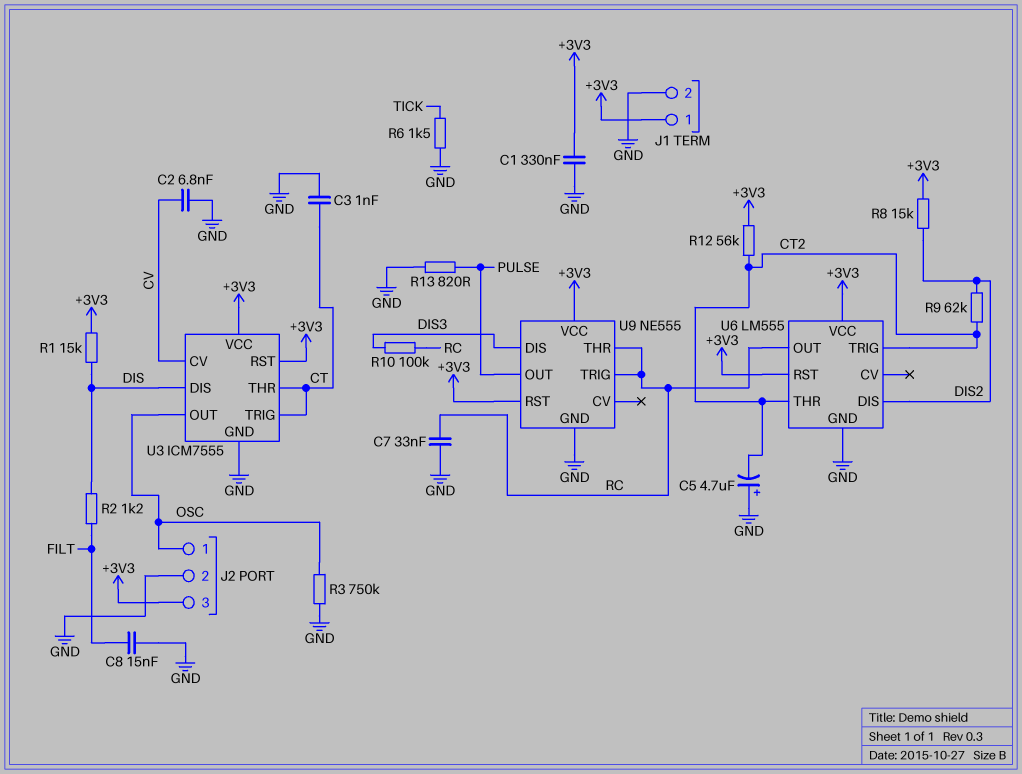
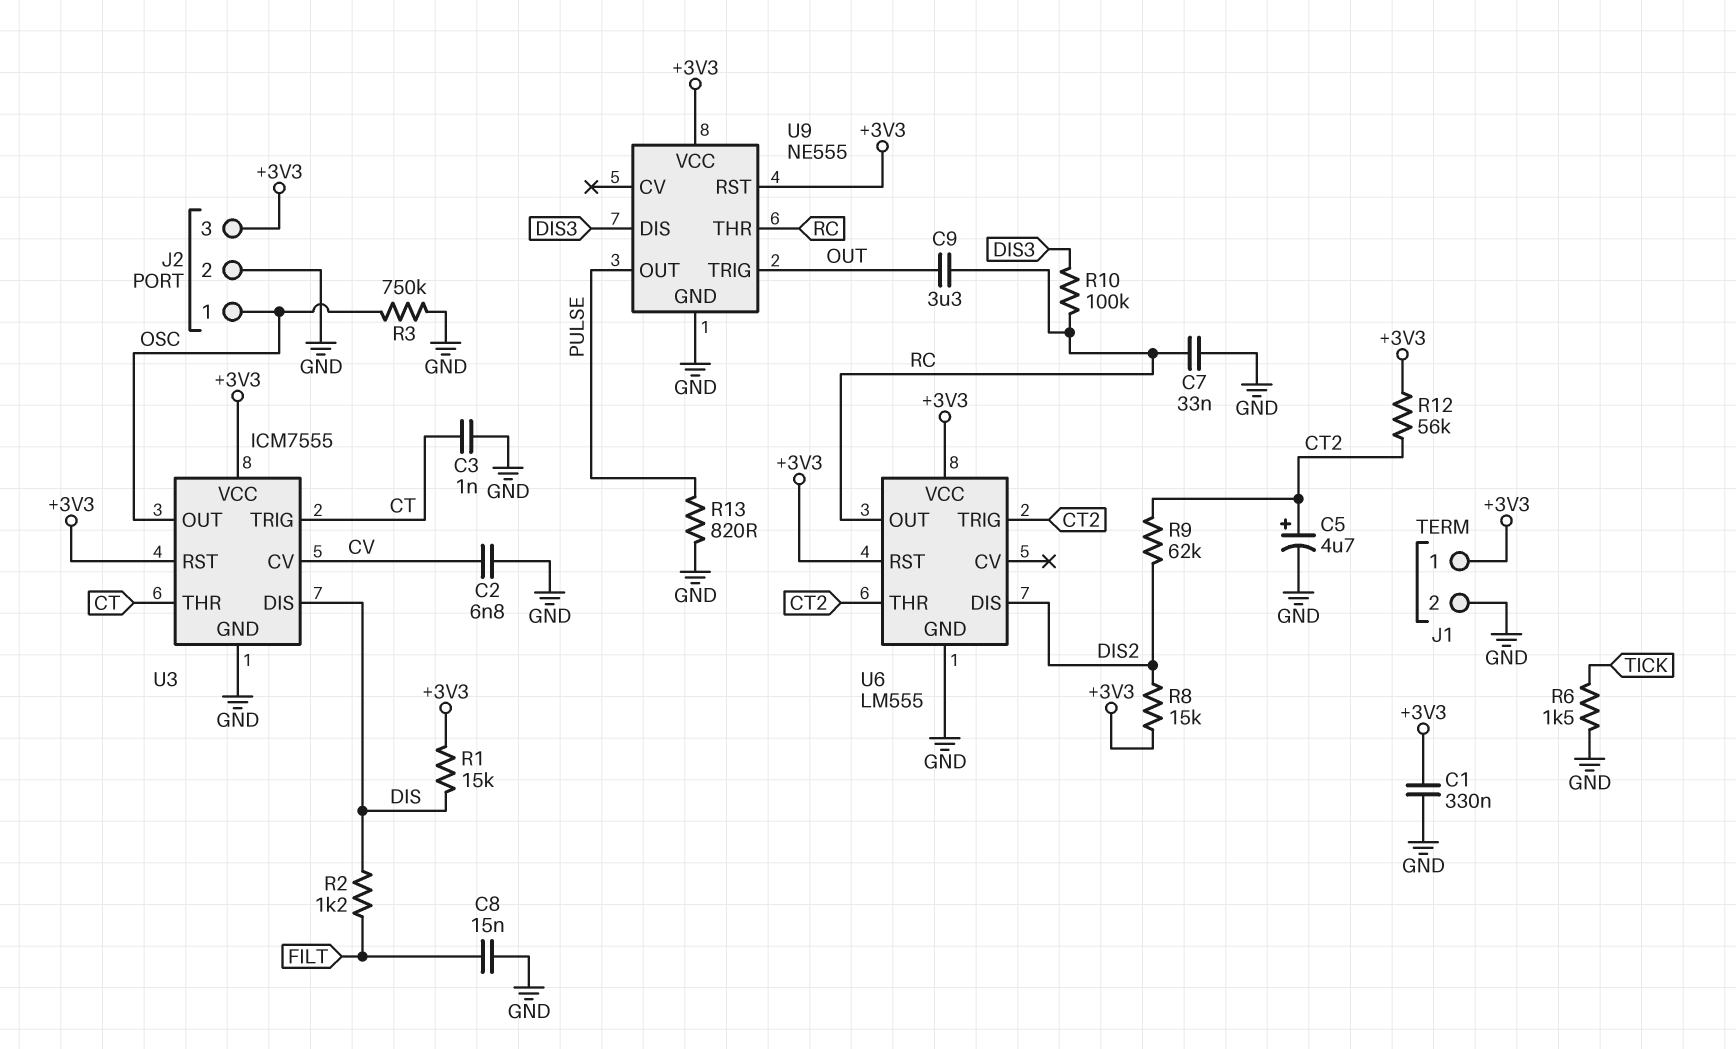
C5: 4.7uF (plus GND, minus CT2) -> 4.7uF (plus CT2, minus GND)
C9: none -> 3.3uF (OUT, RC)
U9 pin TRIG: RC -> OUT

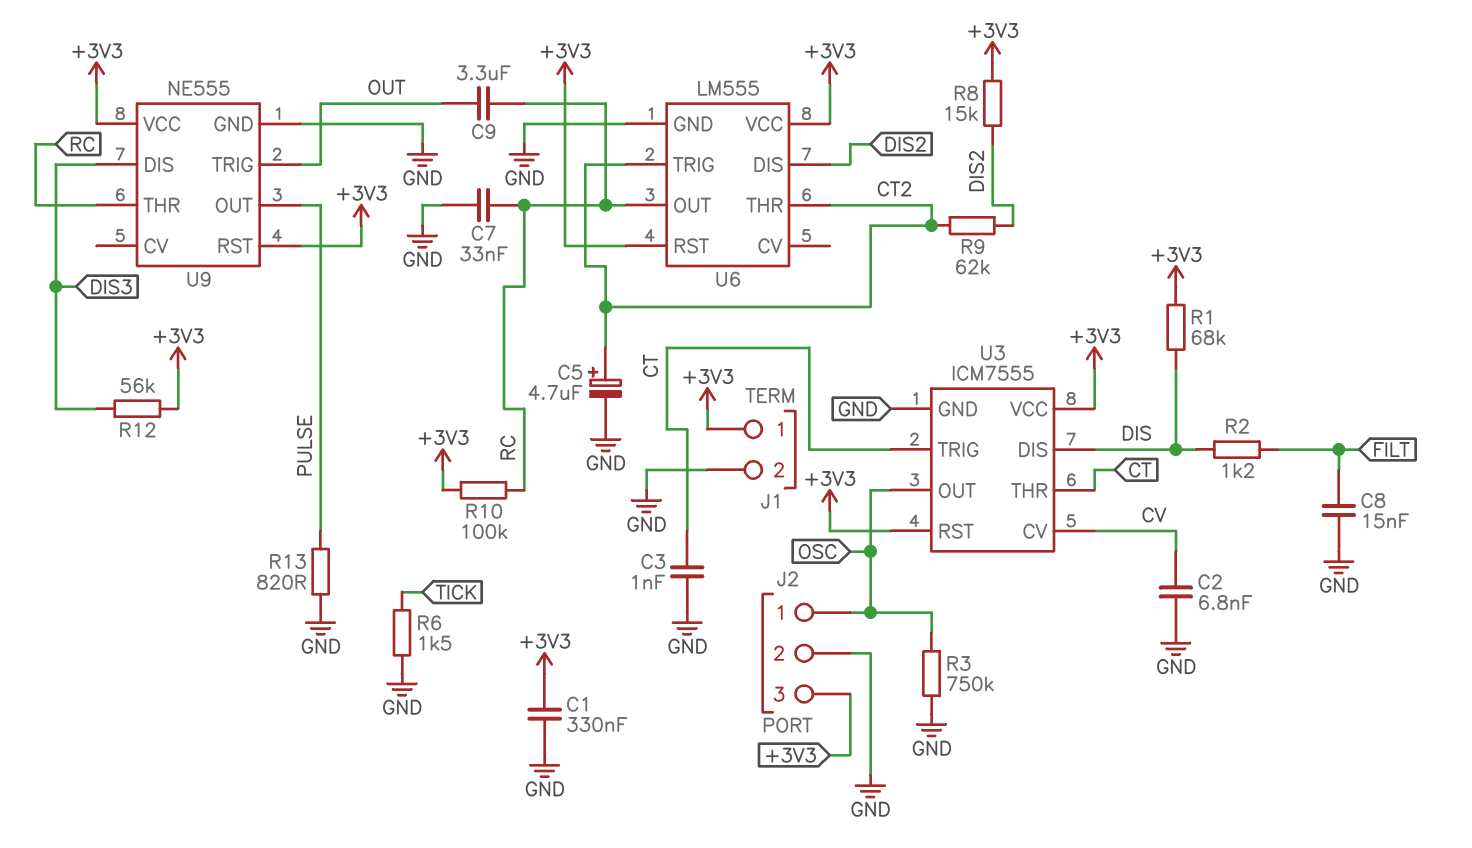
R1: 15k (+3V3, DIS) -> 68k (+3V3, DIS)
R10: 100k (DIS3, RC) -> 100k (+3V3, RC)
R12: 56k (+3V3, CT2) -> 56k (+3V3, DIS3)

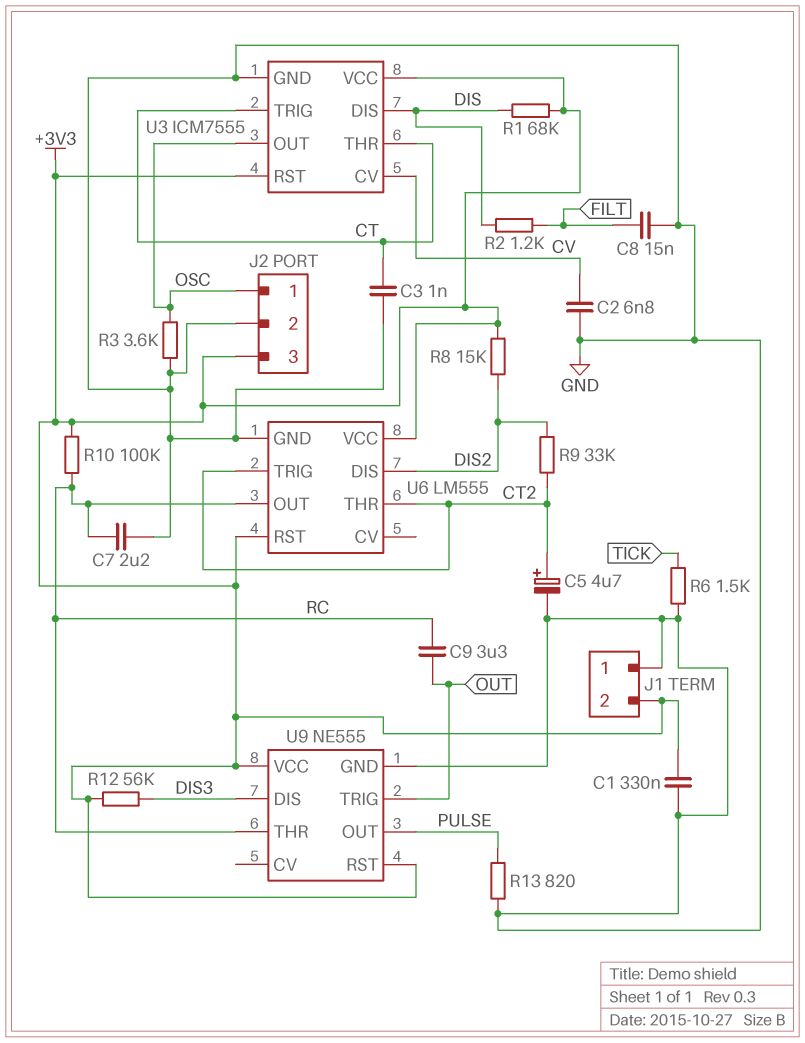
C7: 33nF (GND, RC) -> 2.2uF (GND, RC)
J1 pin 1: +3V3 -> GND
J1 pin 2: GND -> +3V3
R3: 750k (GND, OSC) -> 3.6k (GND, OSC)
R9: 62k (CT2, DIS2) -> 33k (CT2, DIS2)

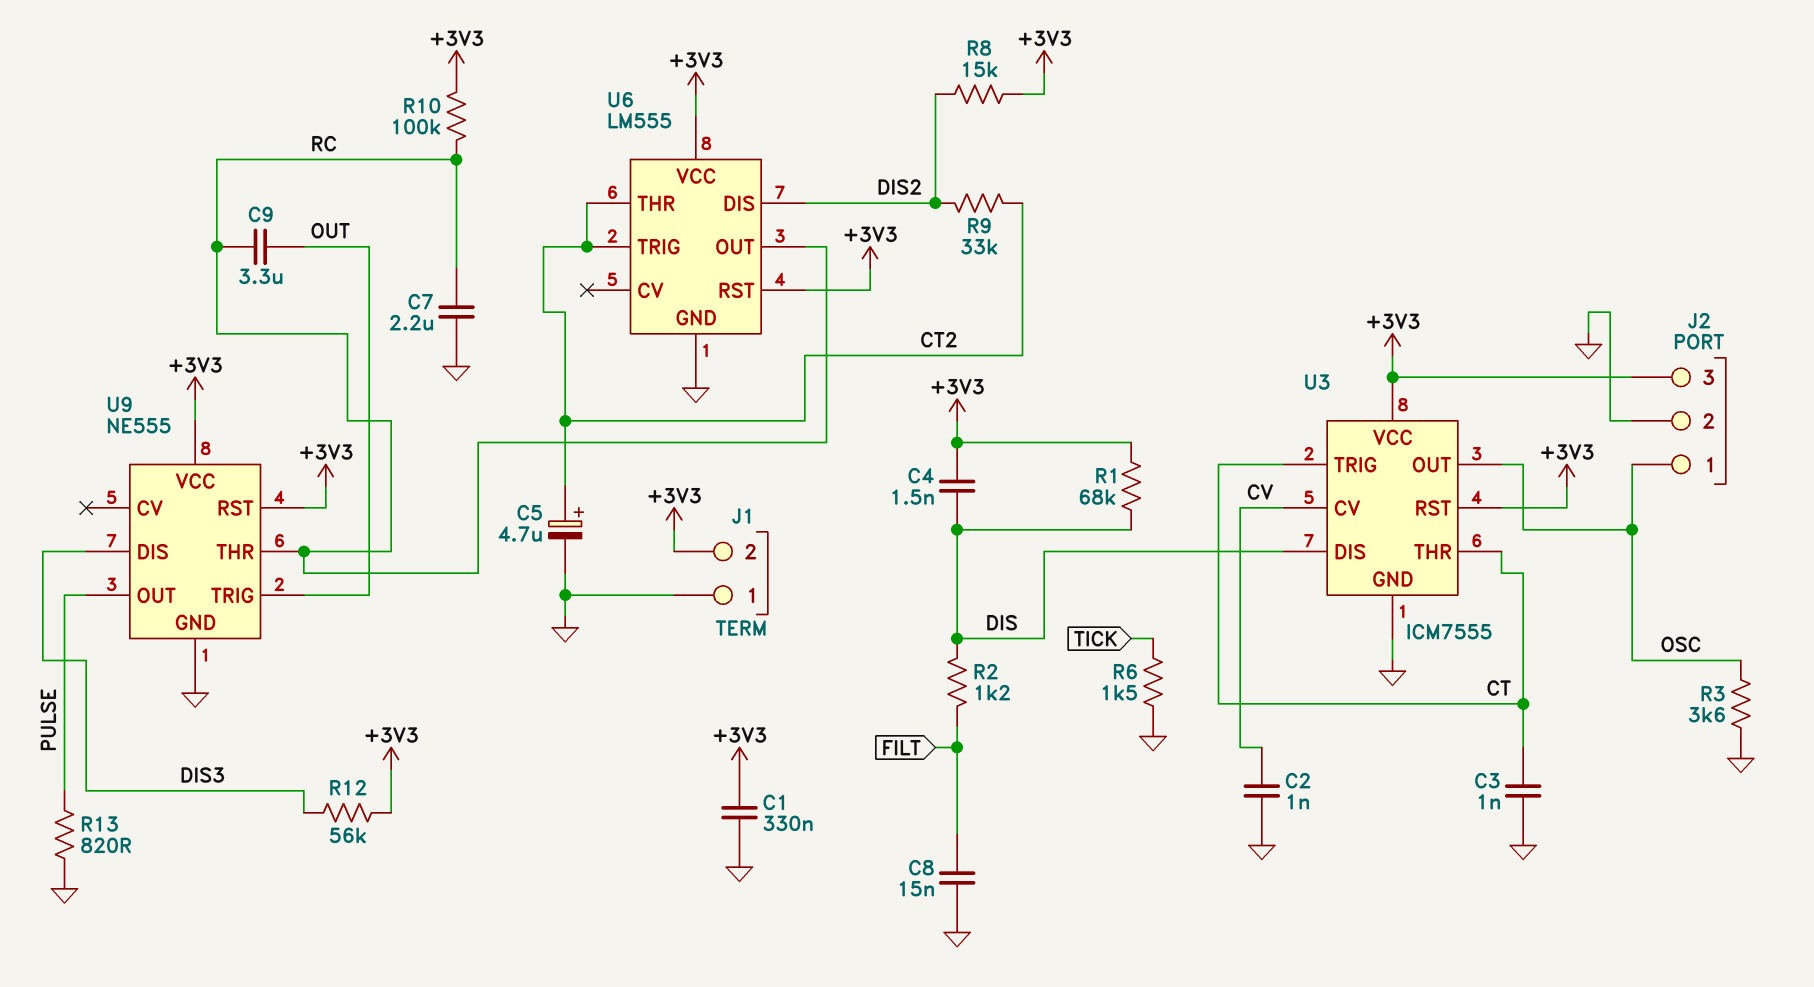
C2: 6.8nF (CV, GND) -> 1nF (CV, GND)
C4: none -> 1.5nF (+3V3, DIS)

